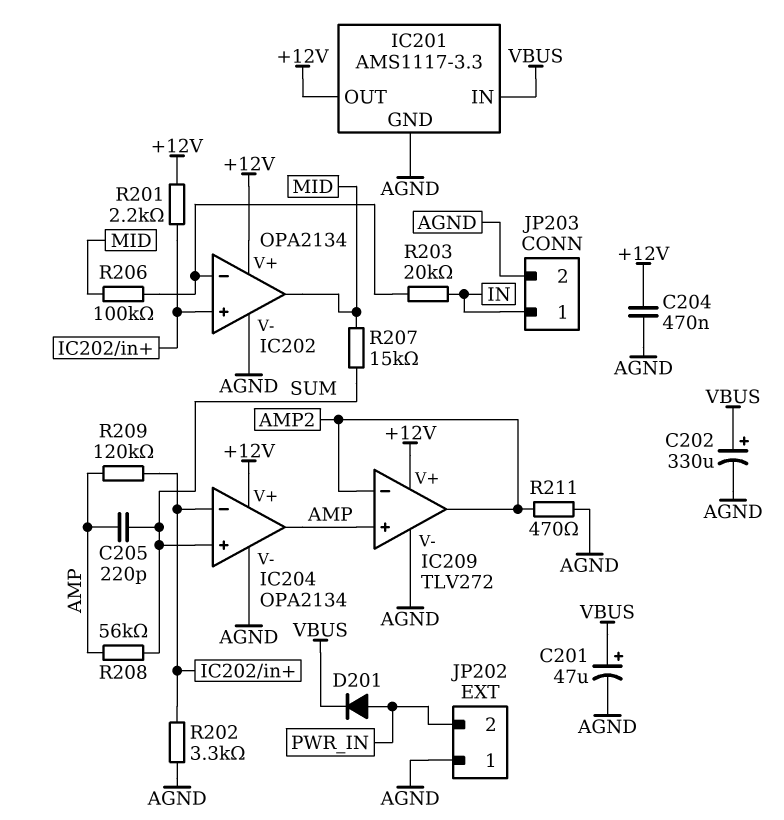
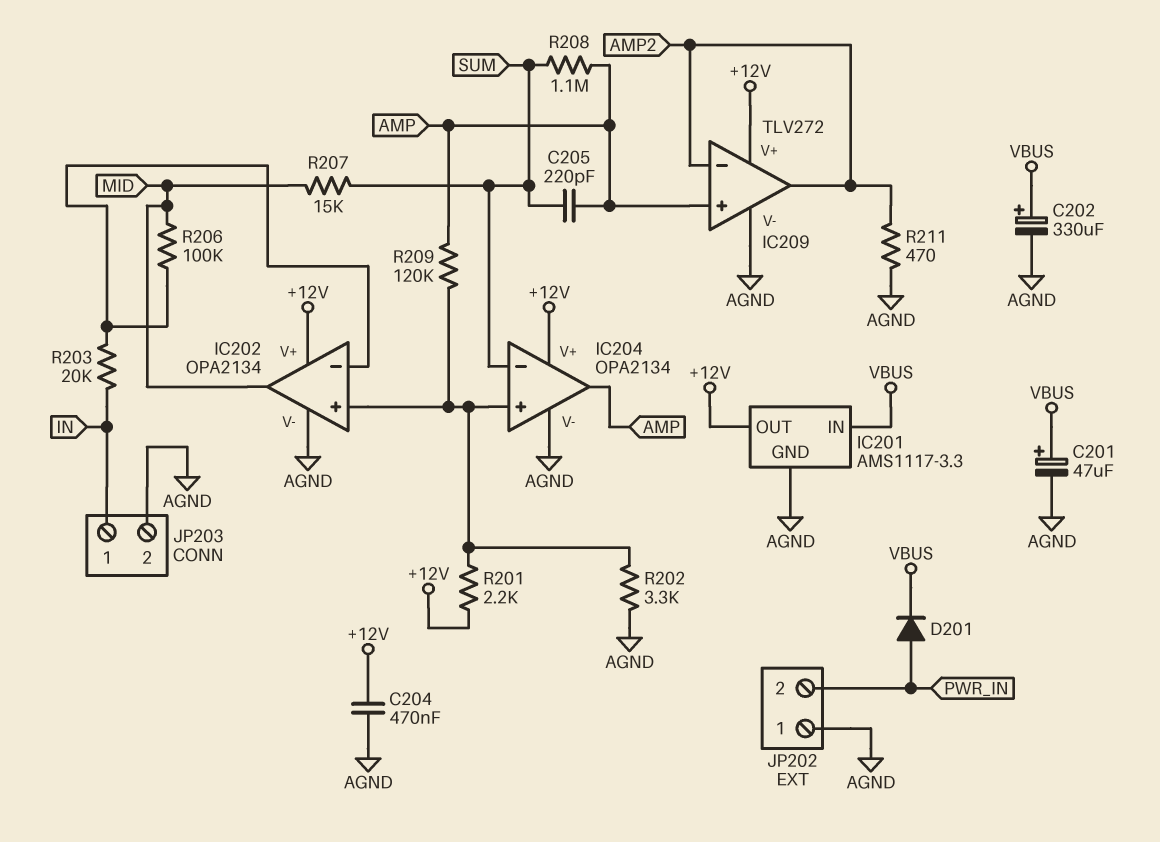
IC204 pin in+: SUM -> IC202/in+
IC204 pin in-: IC202/in+ -> SUM
R208: 56k (AMP, SUM) -> 1.1M (AMP, SUM)

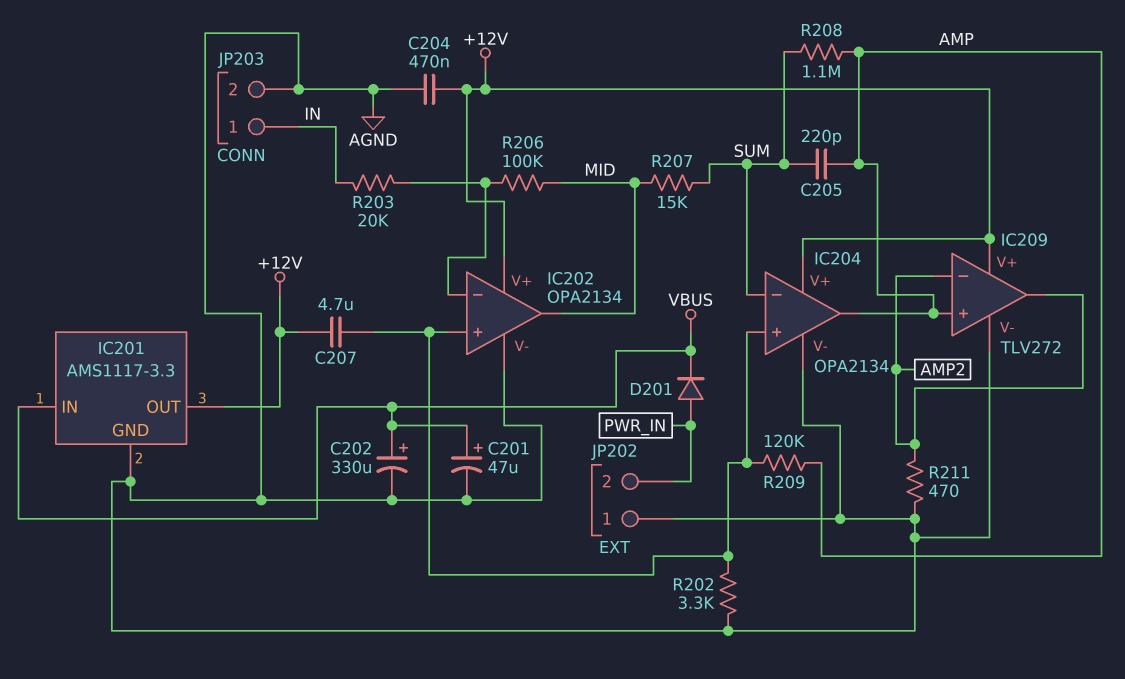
C207: none -> 4.7uF (+12V, IC202/in+)
R201: 2.2k (+12V, IC202/in+) -> none

